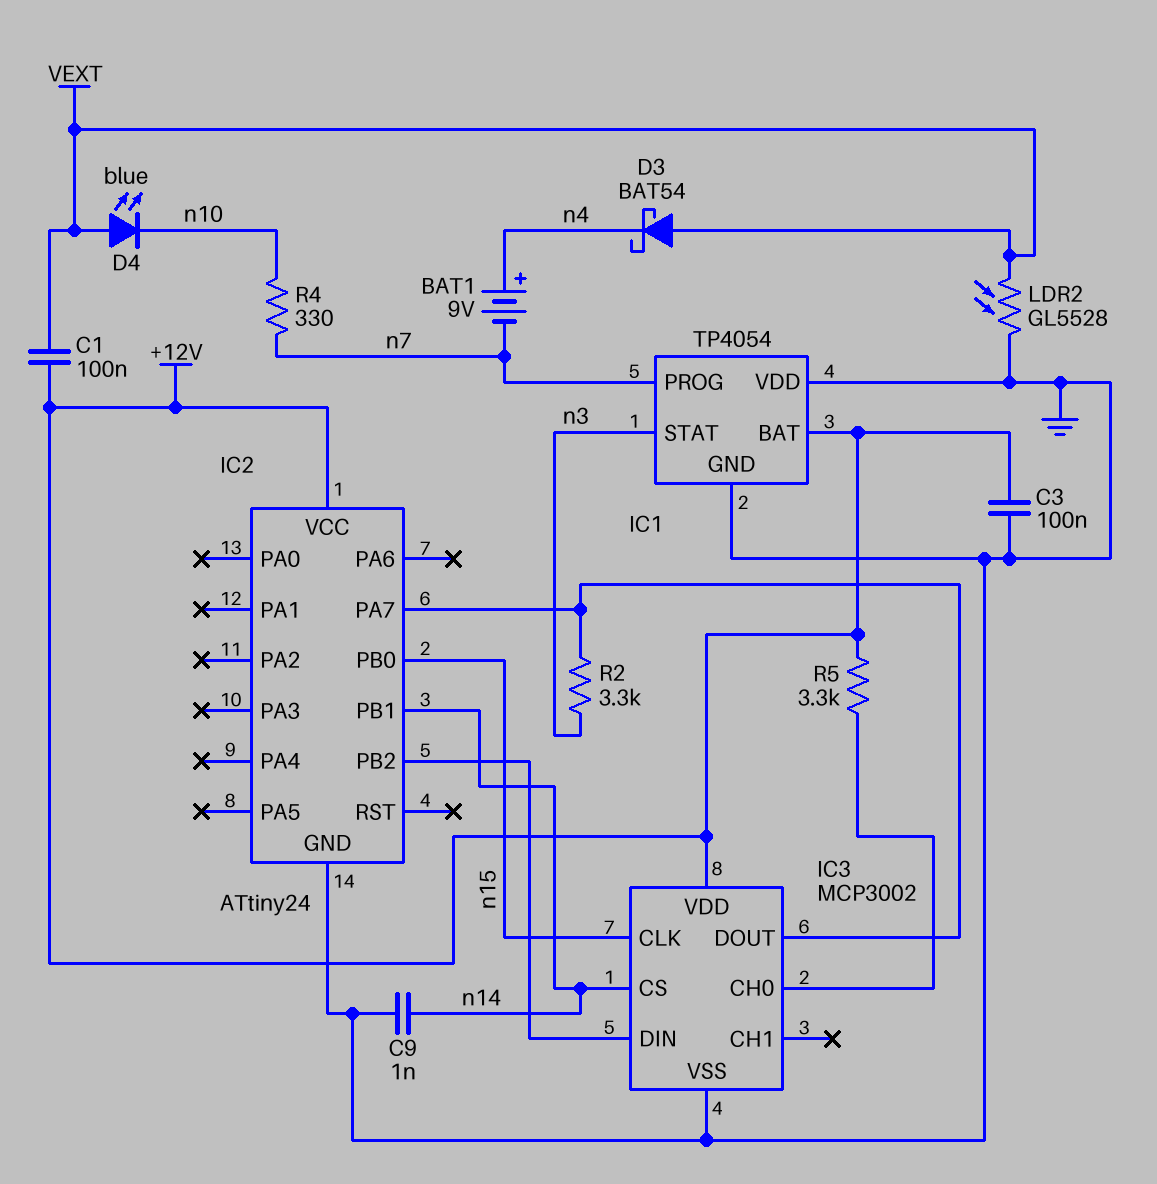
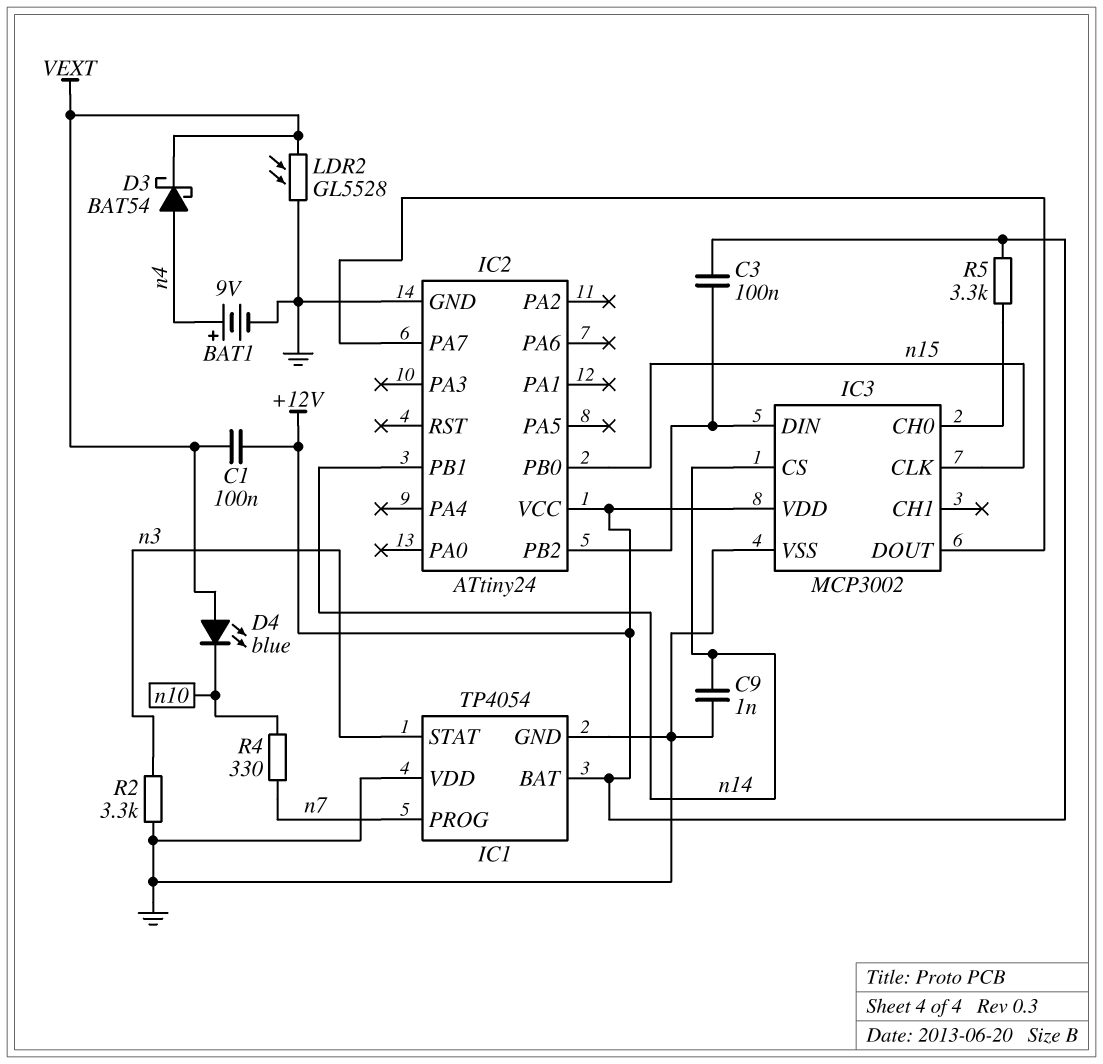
BAT1: 9V (plus n4, minus n7) -> 9V (plus n4, minus GND)
C3: 100nF (+12V, GND) -> 100nF (+12V, IC2/PB2)
D3: schottky BAT54 (A VEXT, K n4) -> schottky BAT54 (A n4, K VEXT)
R2: 3.3k (IC2/PA7, n3) -> 3.3k (GND, n3)

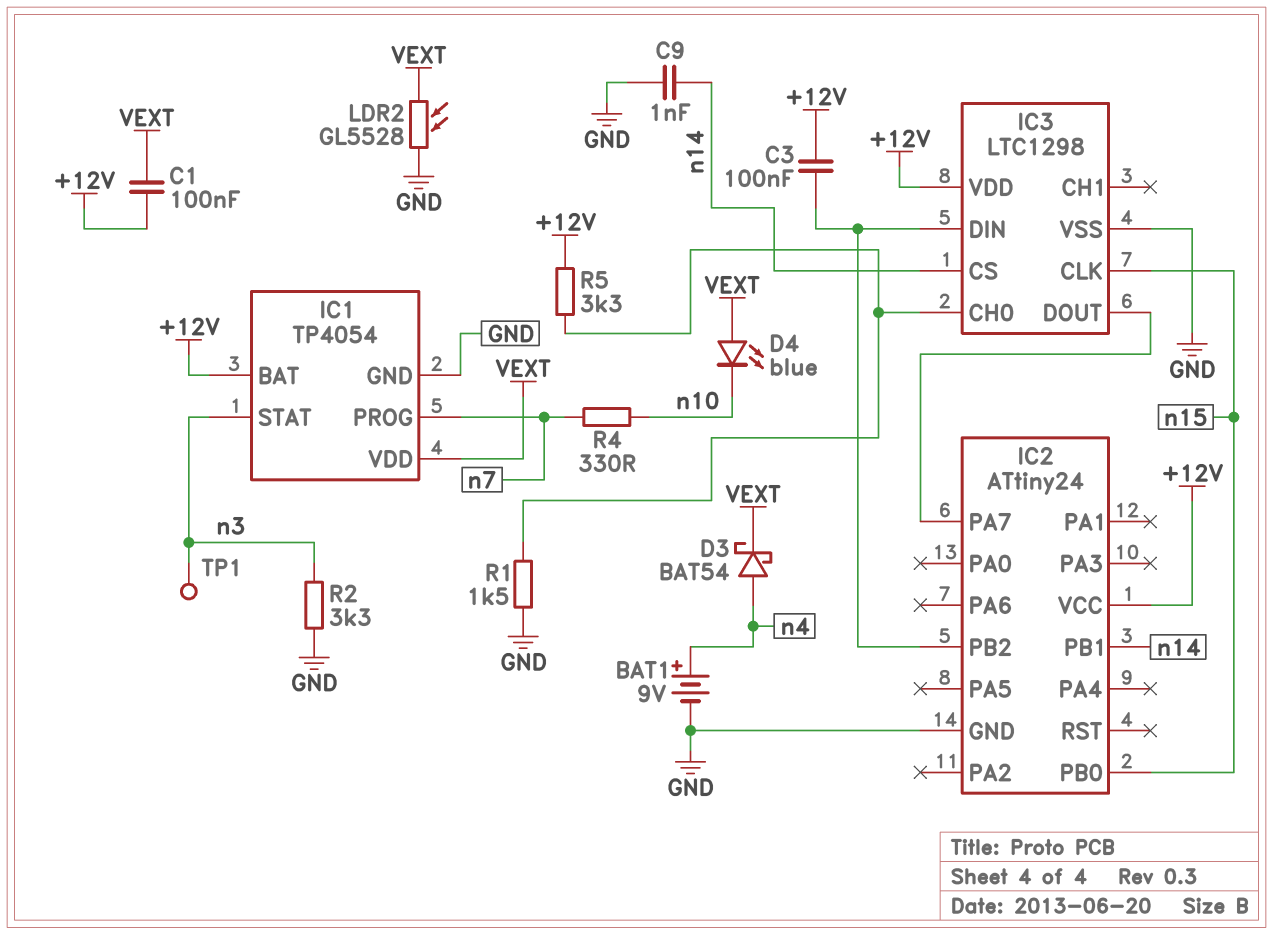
IC1 pin VDD: GND -> VEXT
IC3: MCP3002 -> LTC1298
R1: none -> 1.5k (GND, IC3/CH0)
TP1: none -> test point (n3)

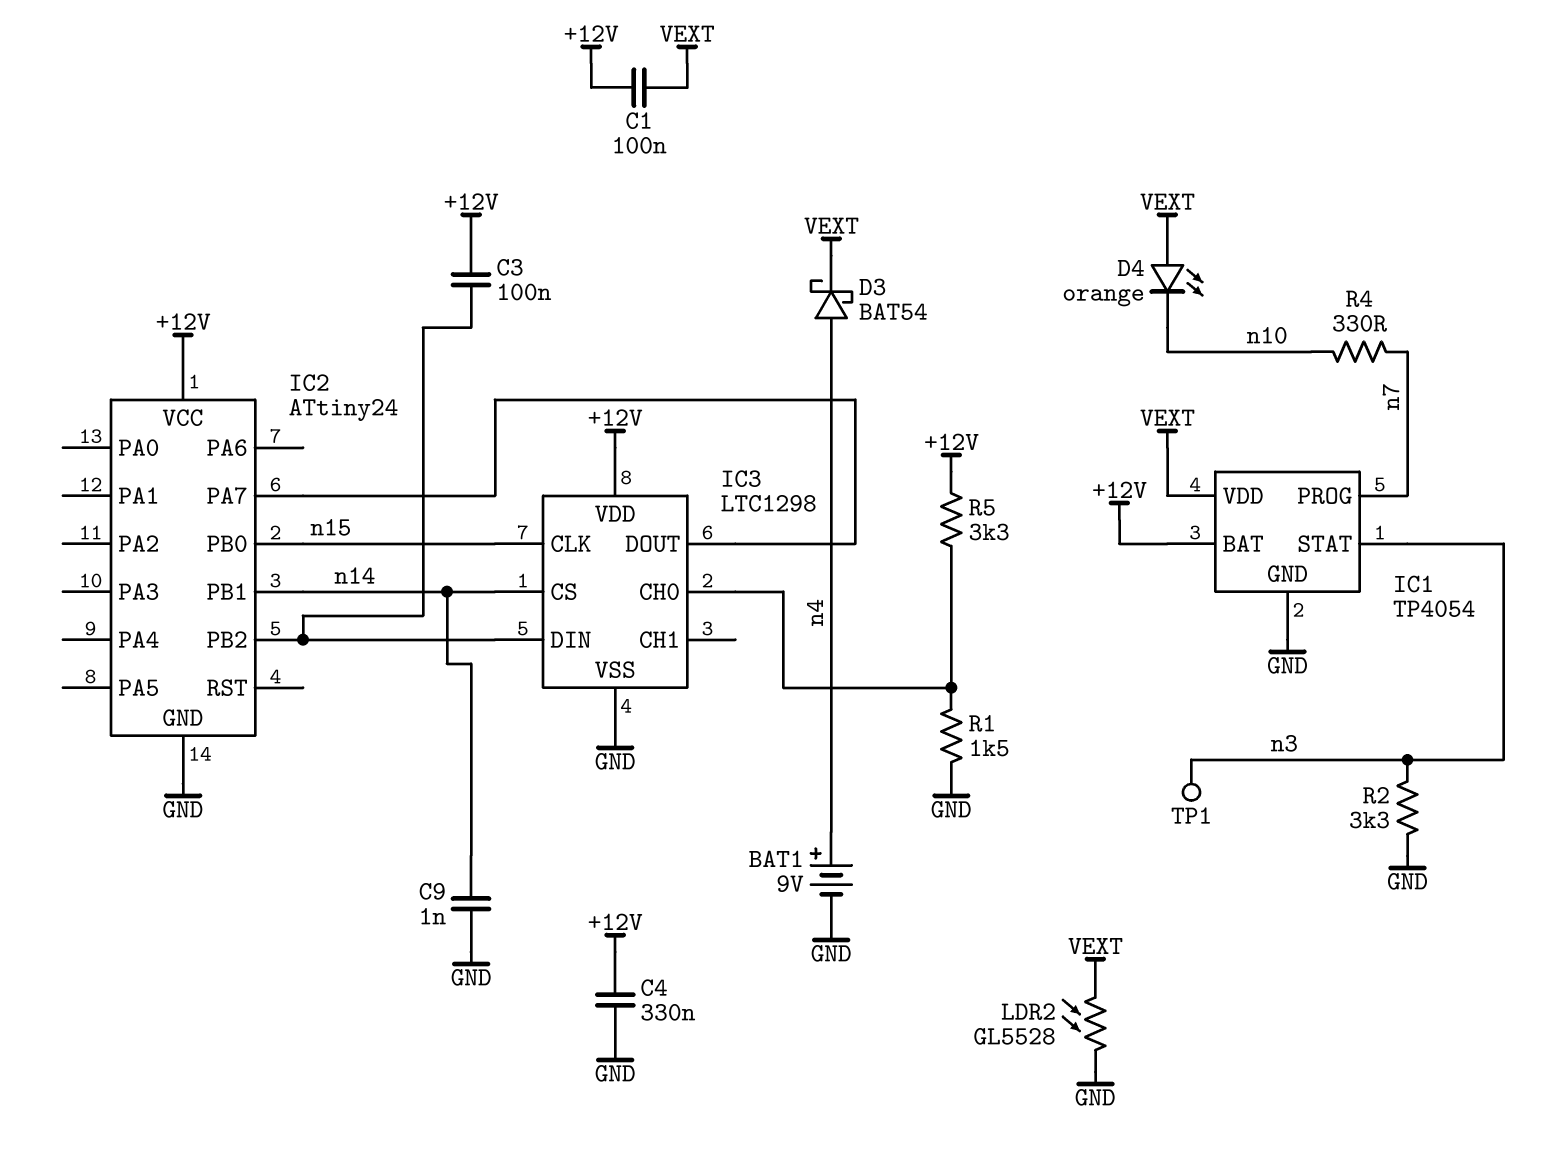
C4: none -> 330nF (+12V, GND)
D4: LED blue (A VEXT, K n10) -> LED orange (A VEXT, K n10)

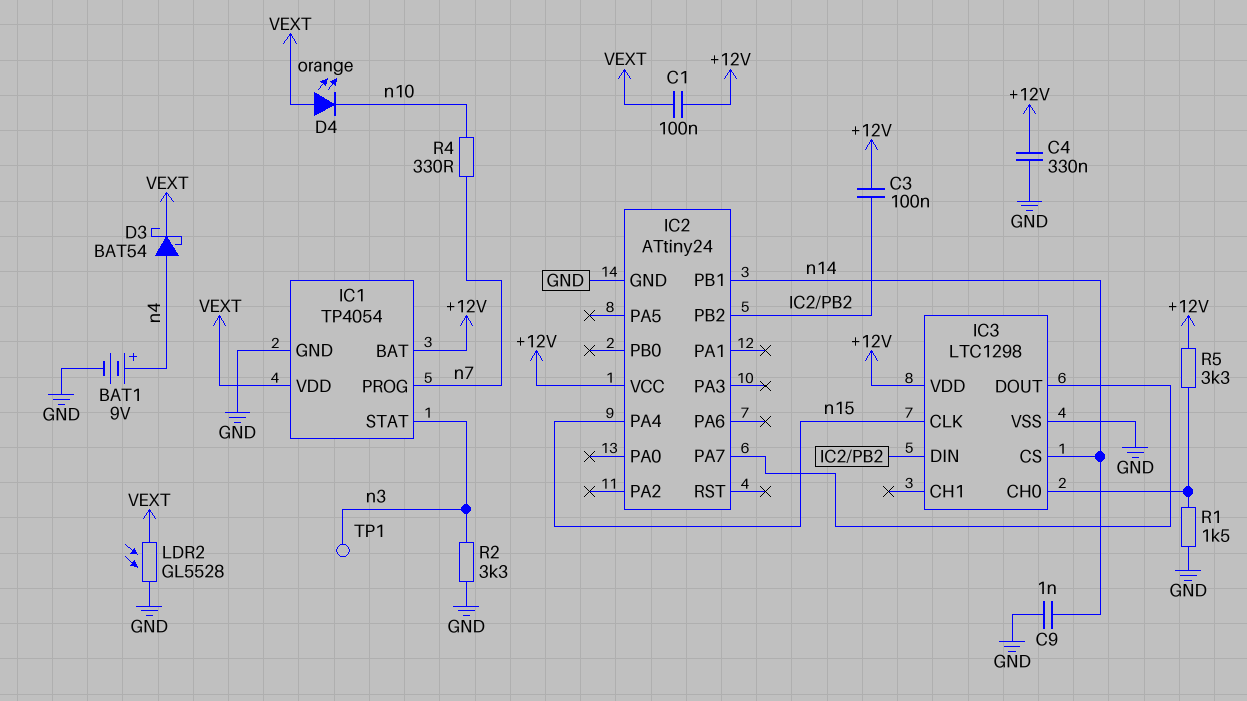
IC2 pin PA4: none -> n15
IC2 pin PB0: n15 -> none

